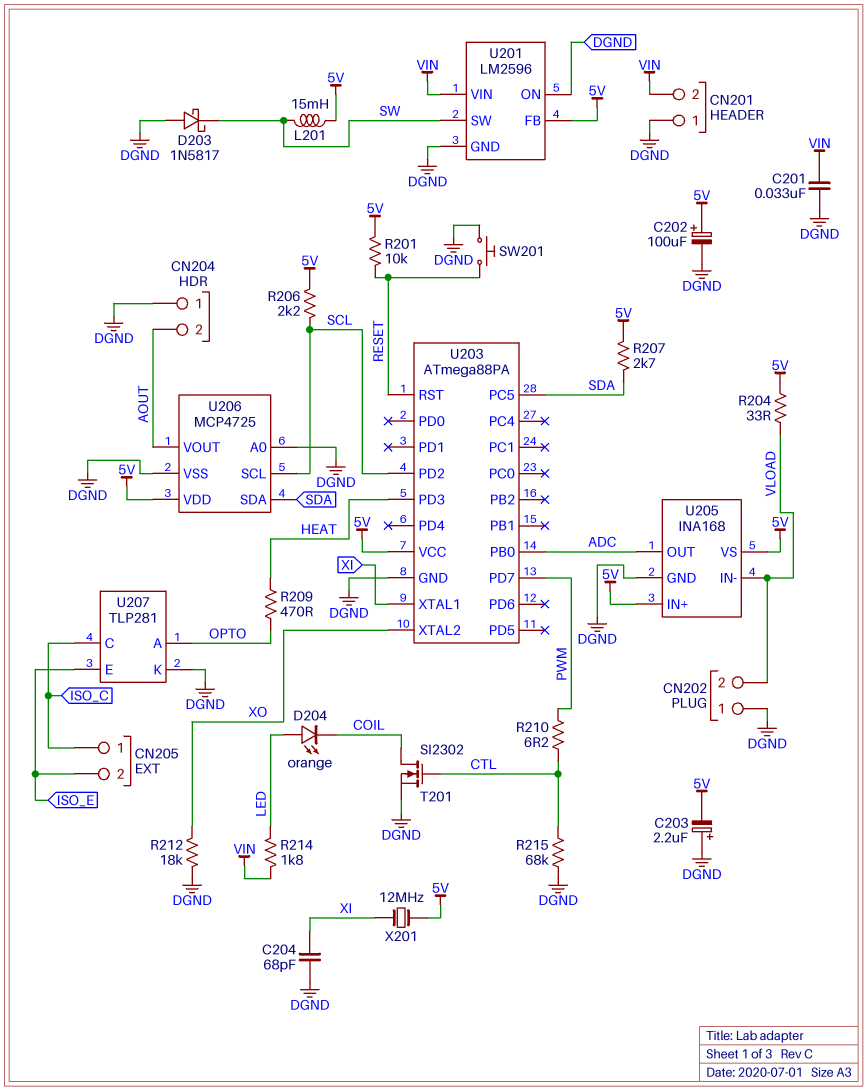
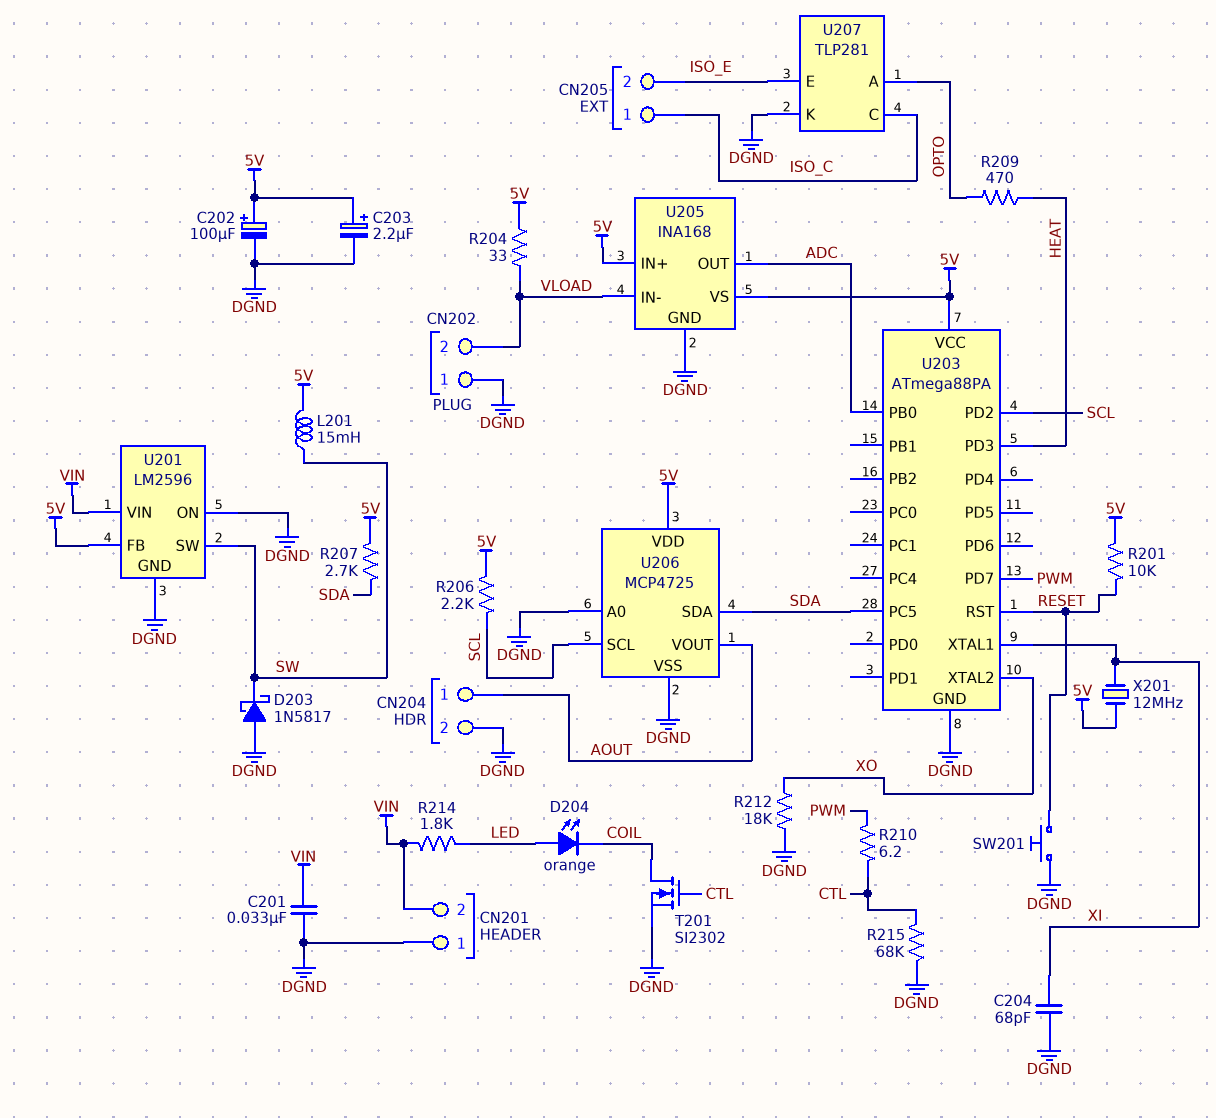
C203: 2.2uF (plus DGND, minus 5V) -> 2.2uF (plus 5V, minus DGND)
CN204 pin 1: DGND -> AOUT
CN204 pin 2: AOUT -> DGND

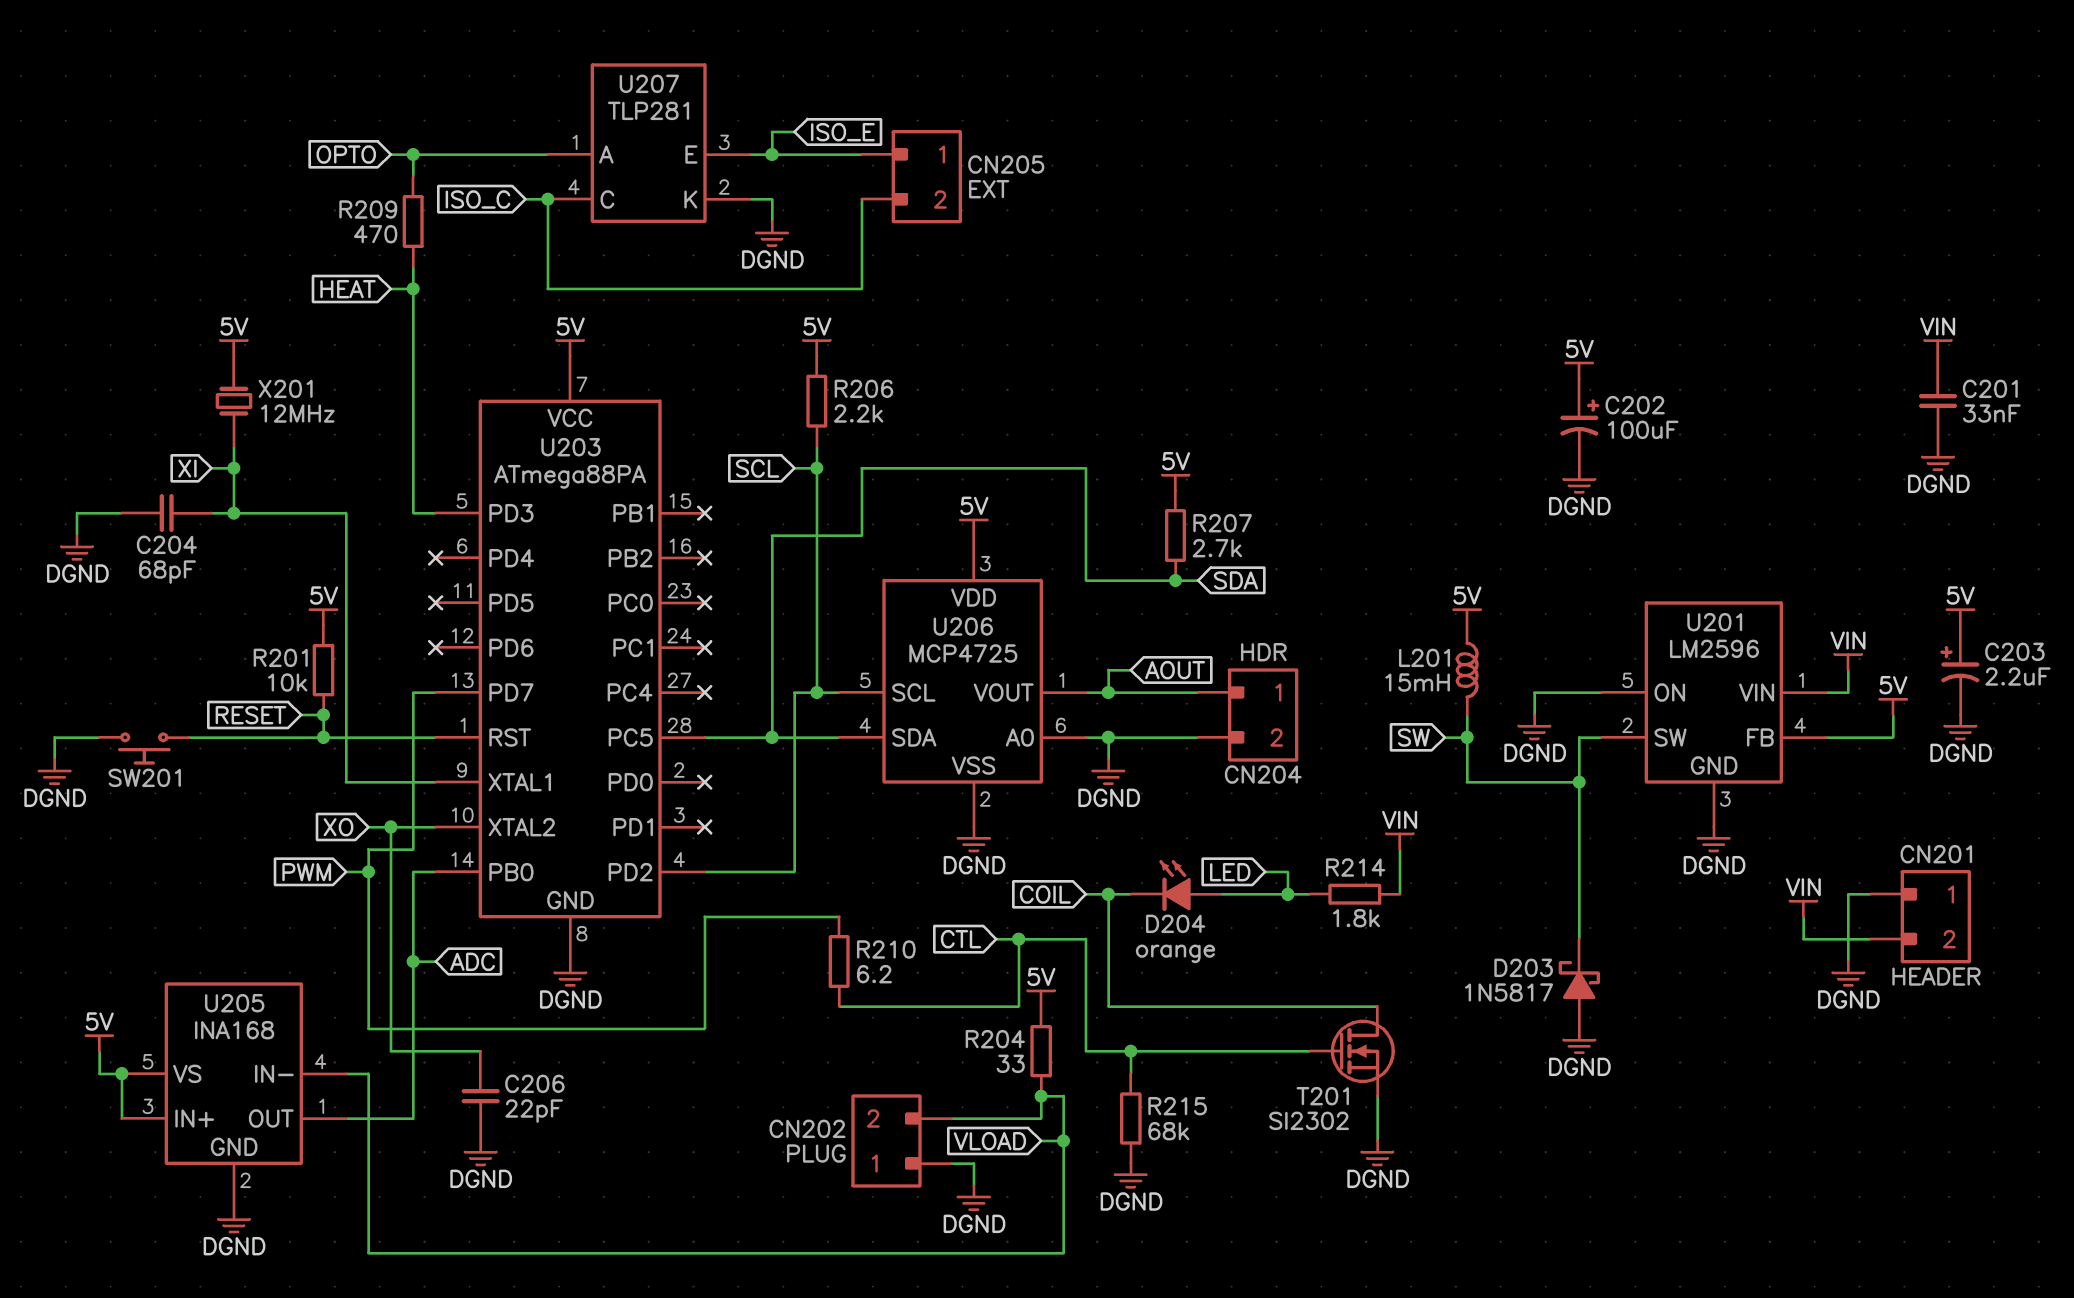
C206: none -> 22pF (DGND, XO)
CN205 pin 1: ISO_C -> ISO_E
CN205 pin 2: ISO_E -> ISO_C
R212: 18k (DGND, XO) -> none

